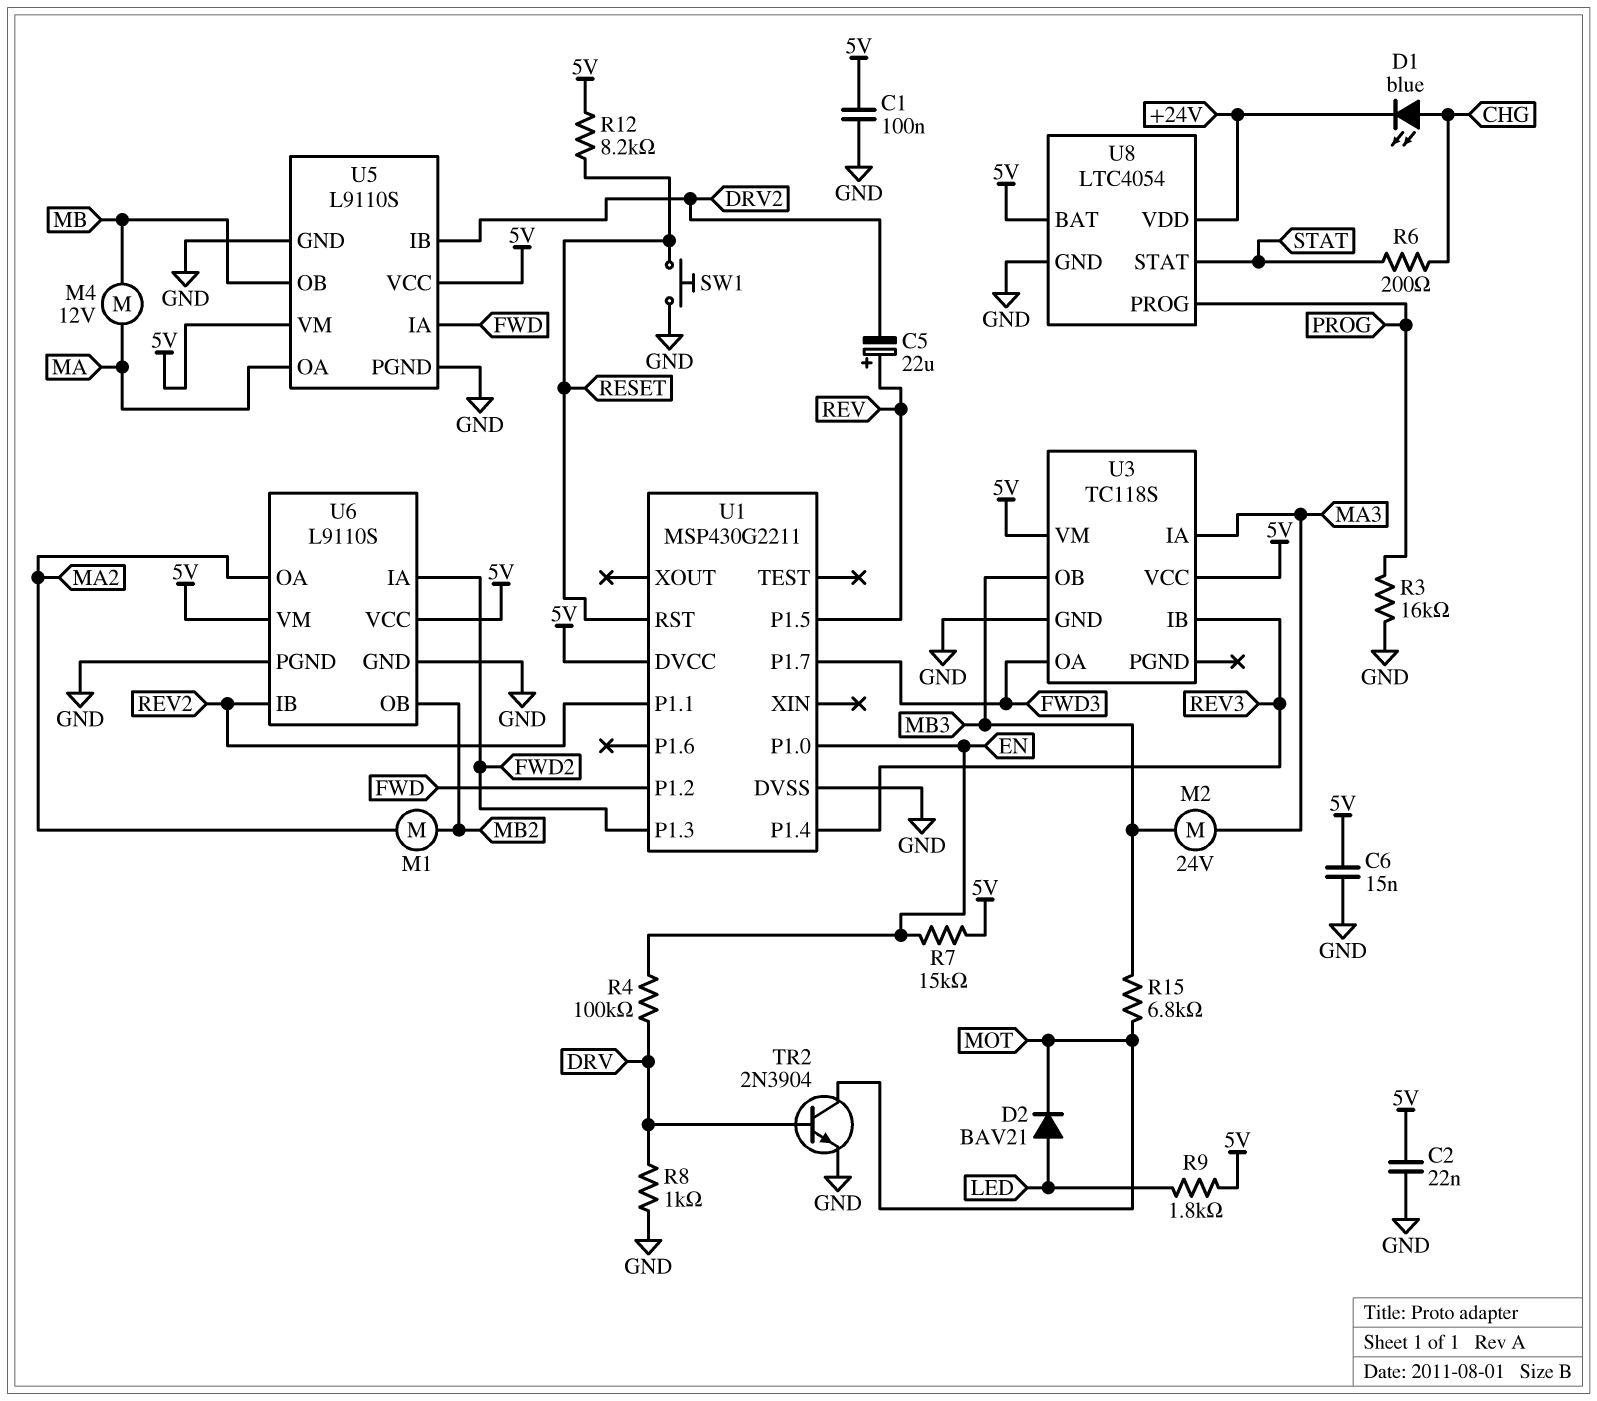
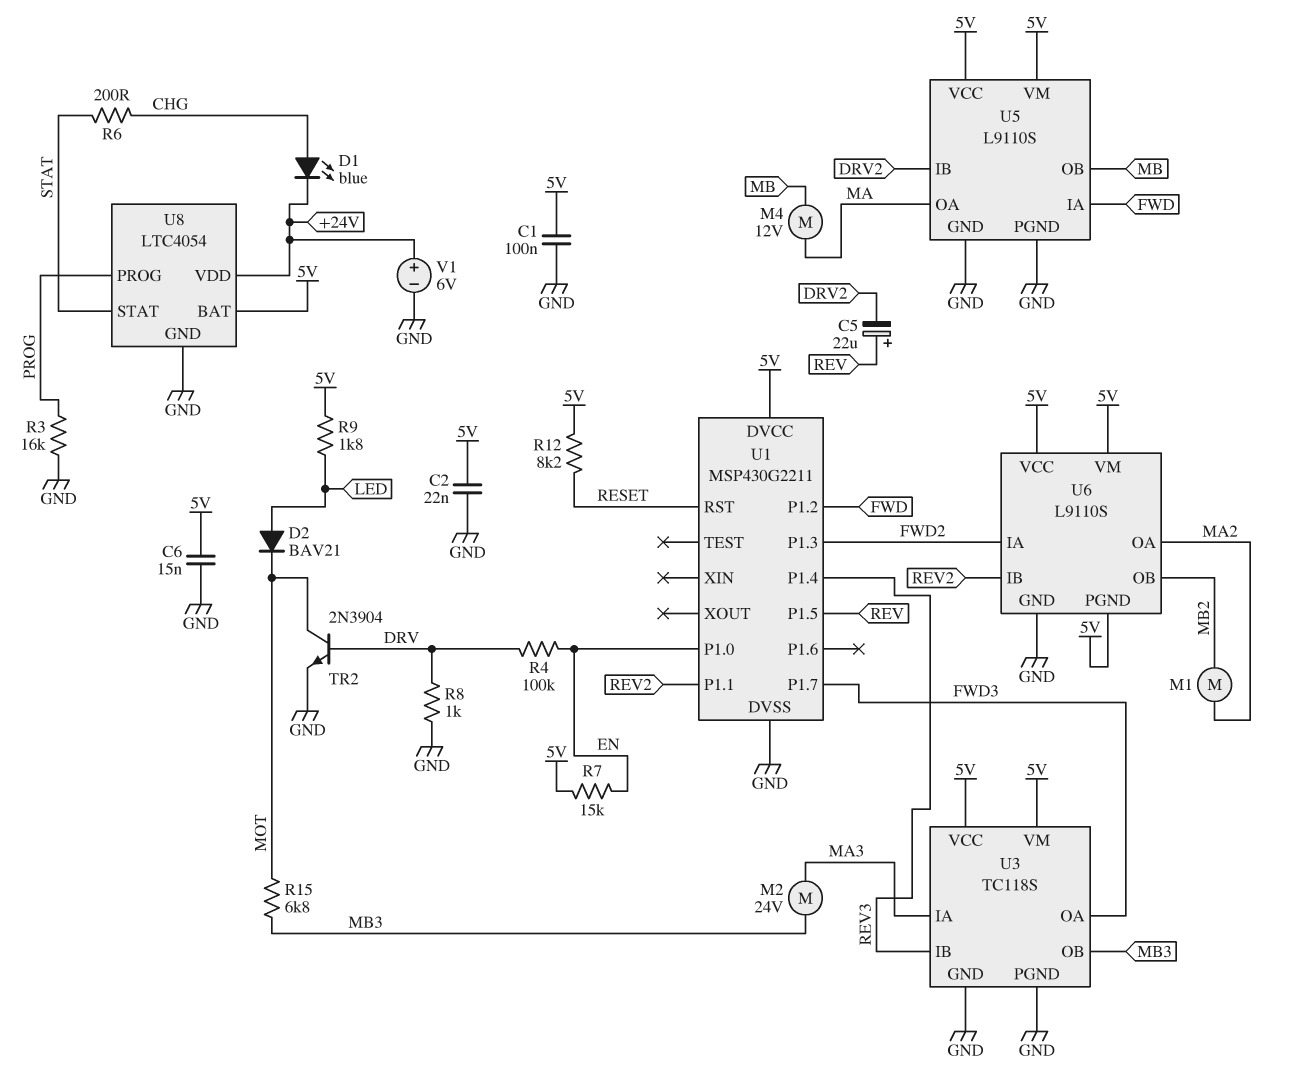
SW1: button (GND, RESET) -> none
U3 pin PGND: none -> GND
U6 pin PGND: GND -> 5V
V1: none -> 6V (plus +24V, minus GND)

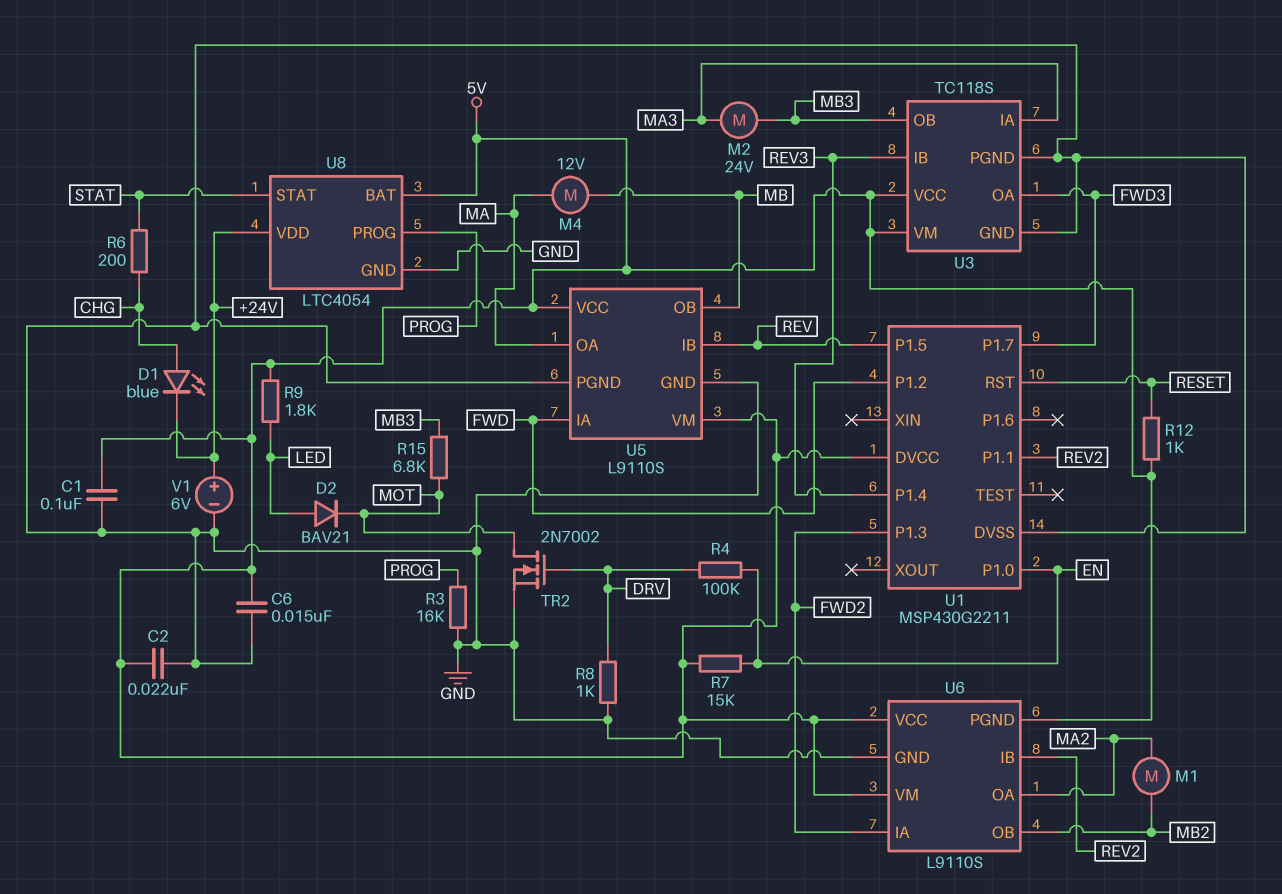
C5: 22uF (plus REV, minus DRV2) -> none
R12: 8.2k (5V, RESET) -> 1k (5V, RESET)
TR2: NPN 2N3904 (B DRV, C MOT, E GND) -> NMOS 2N7002 (G DRV, D MOT, S GND)
U5 pin IB: DRV2 -> REV

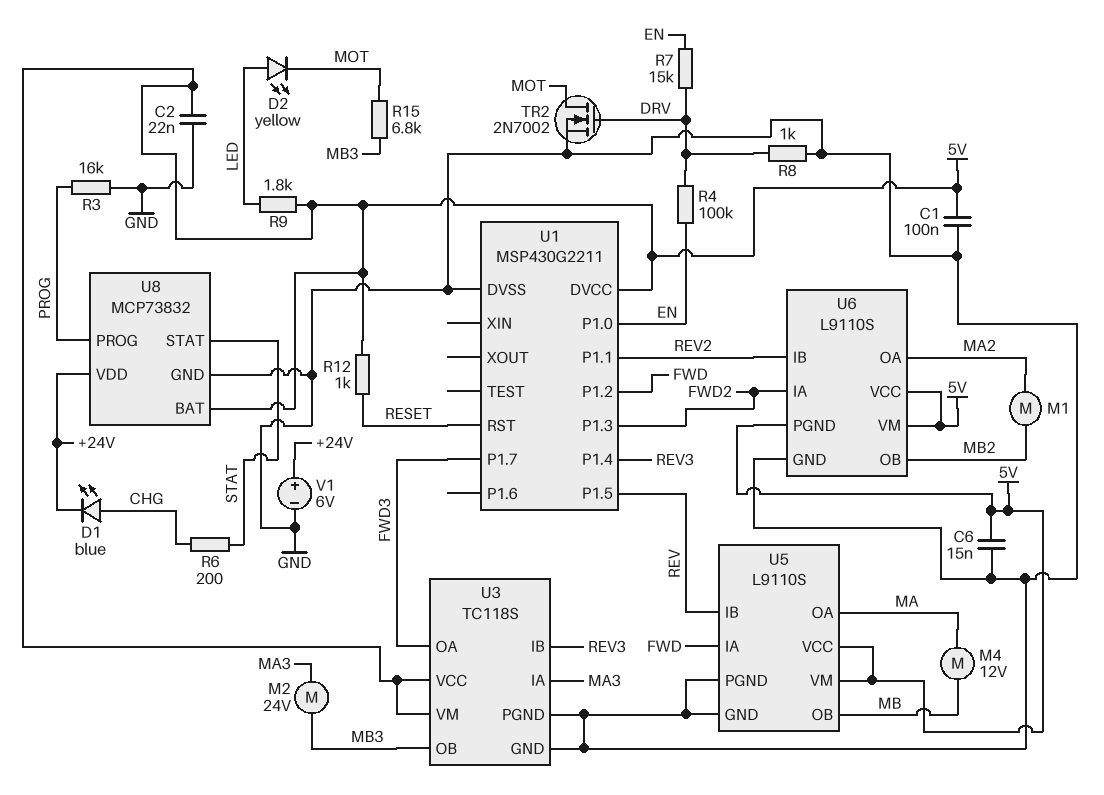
D2: diode BAV21 (A LED, K MOT) -> LED yellow (A LED, K MOT)
R7: 15k (5V, EN) -> 15k (DRV, EN)
U8: LTC4054 -> MCP73832

